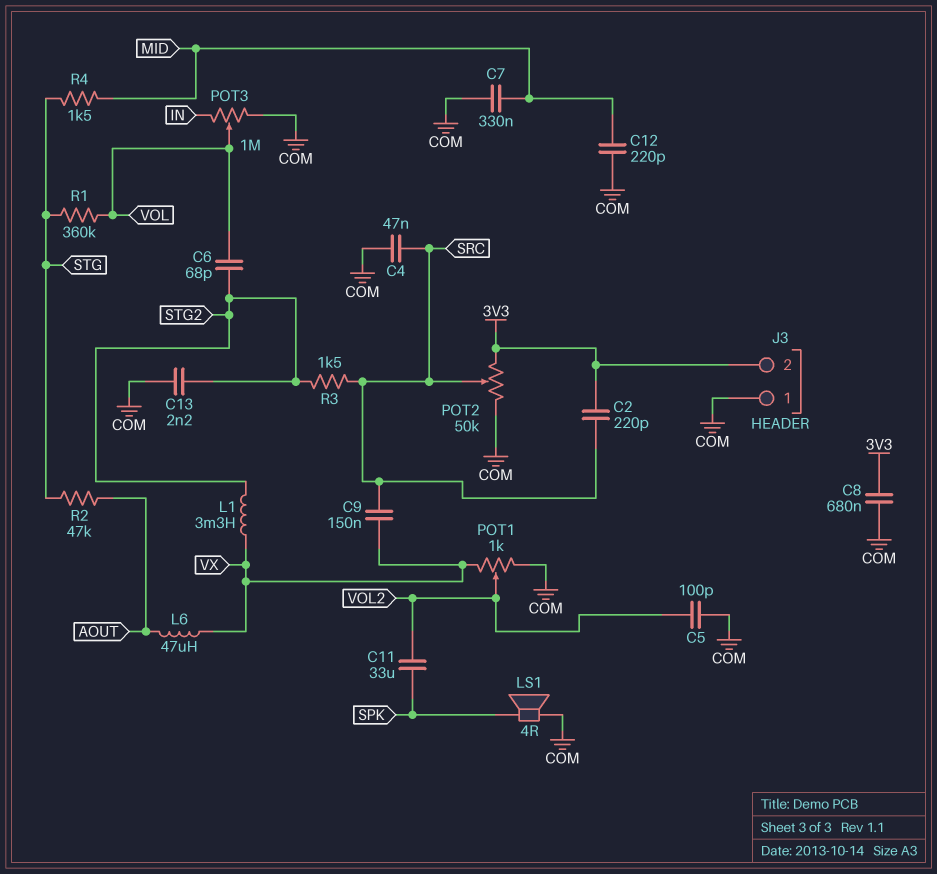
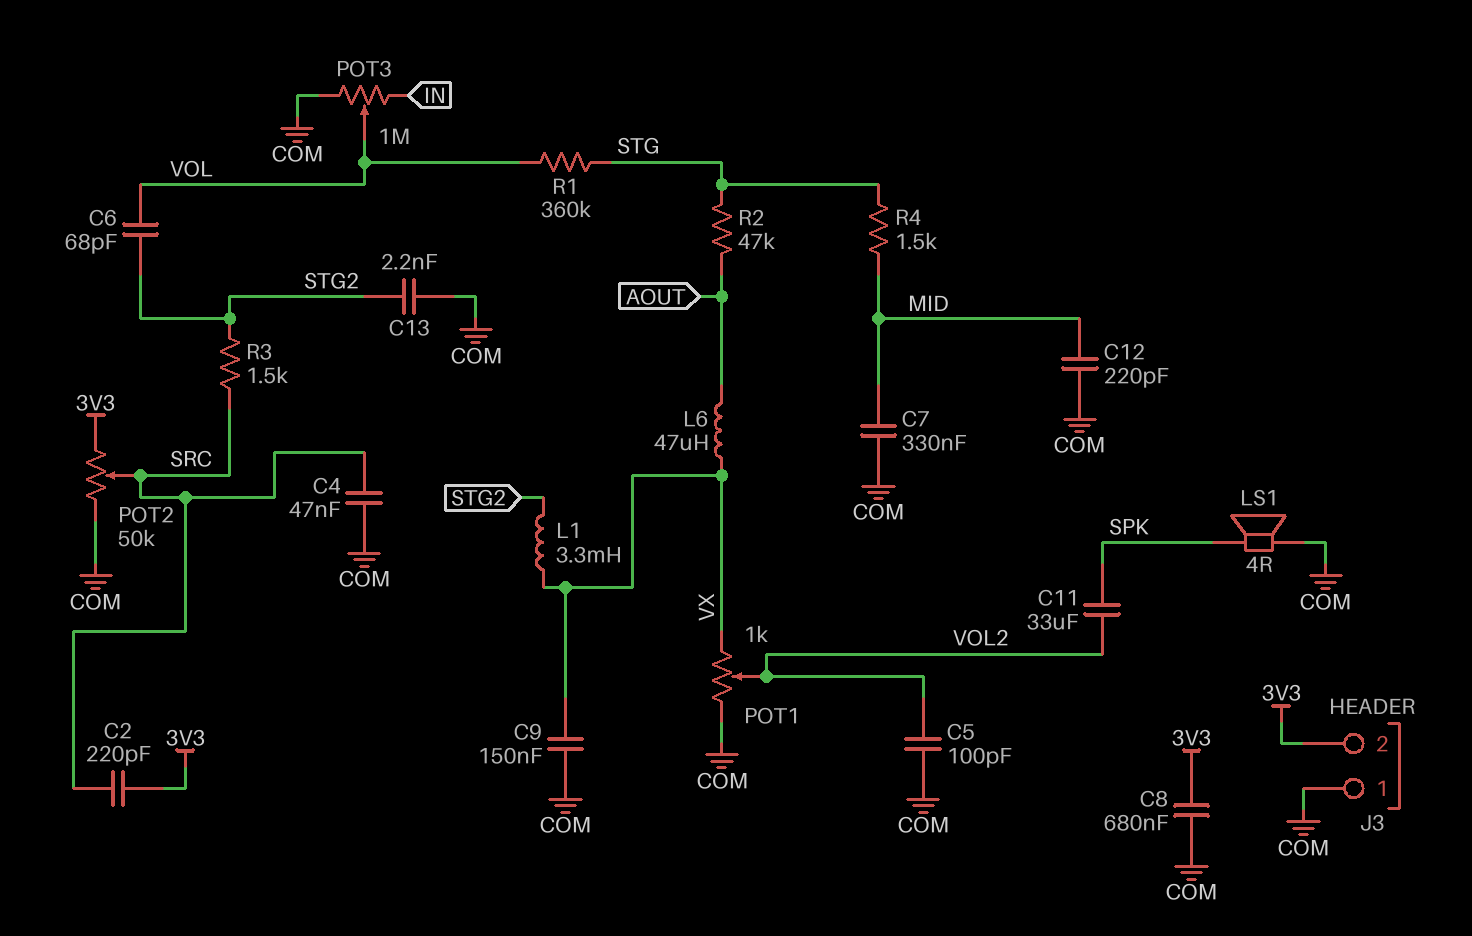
C9: 150nF (SRC, VX) -> 150nF (COM, VX)

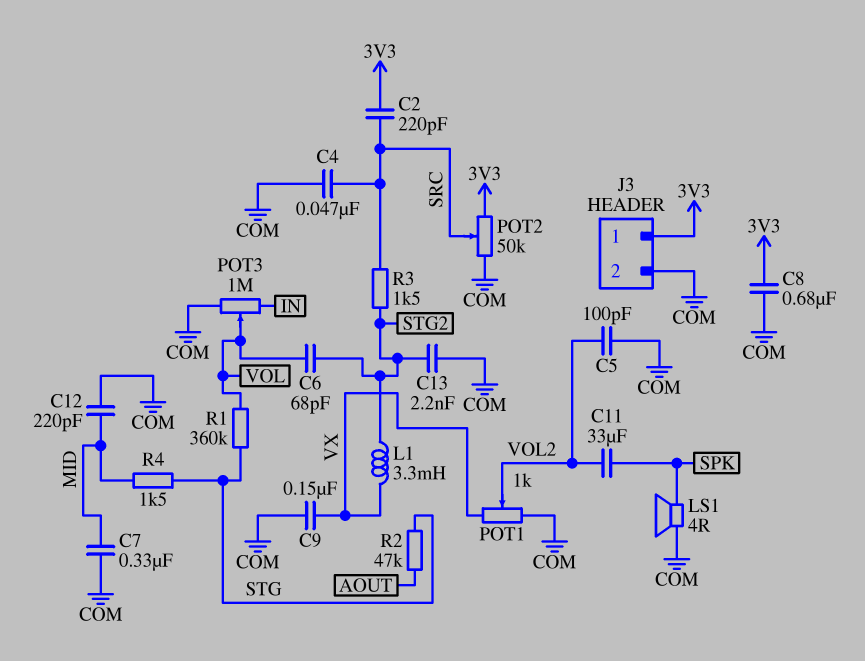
J3 pin 1: COM -> 3V3
J3 pin 2: 3V3 -> COM
L6: 47uH (AOUT, VX) -> none

